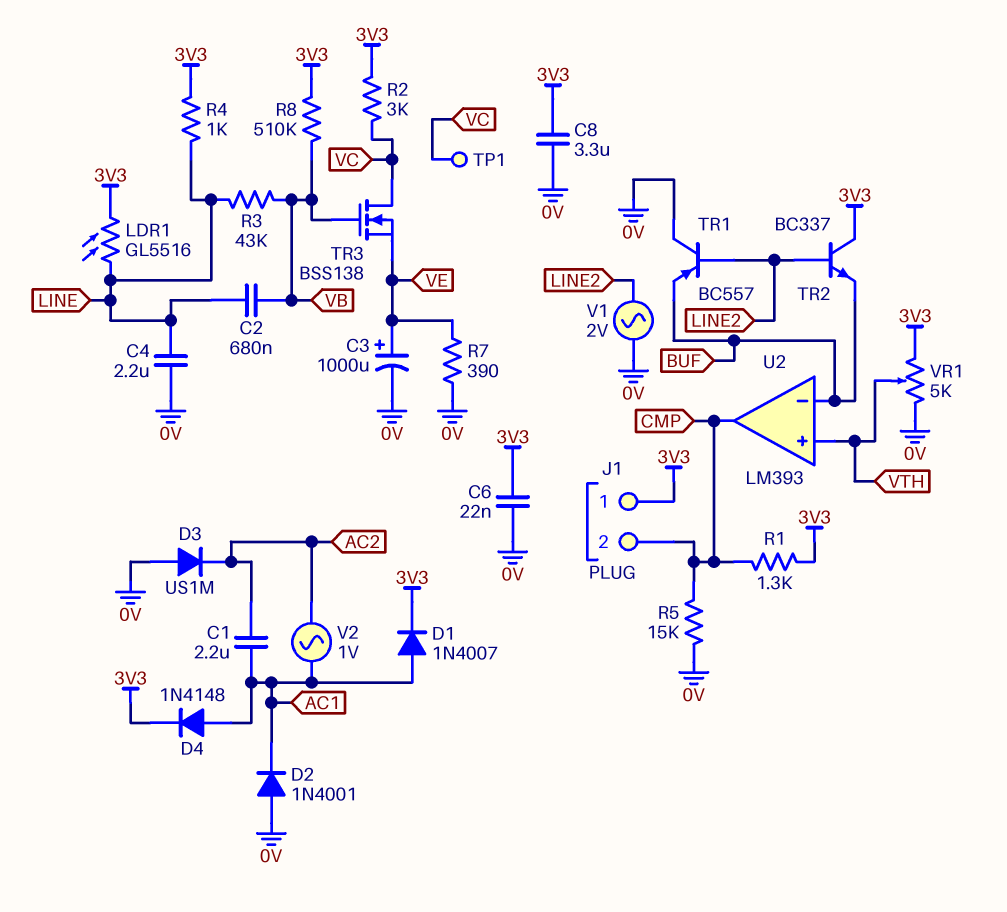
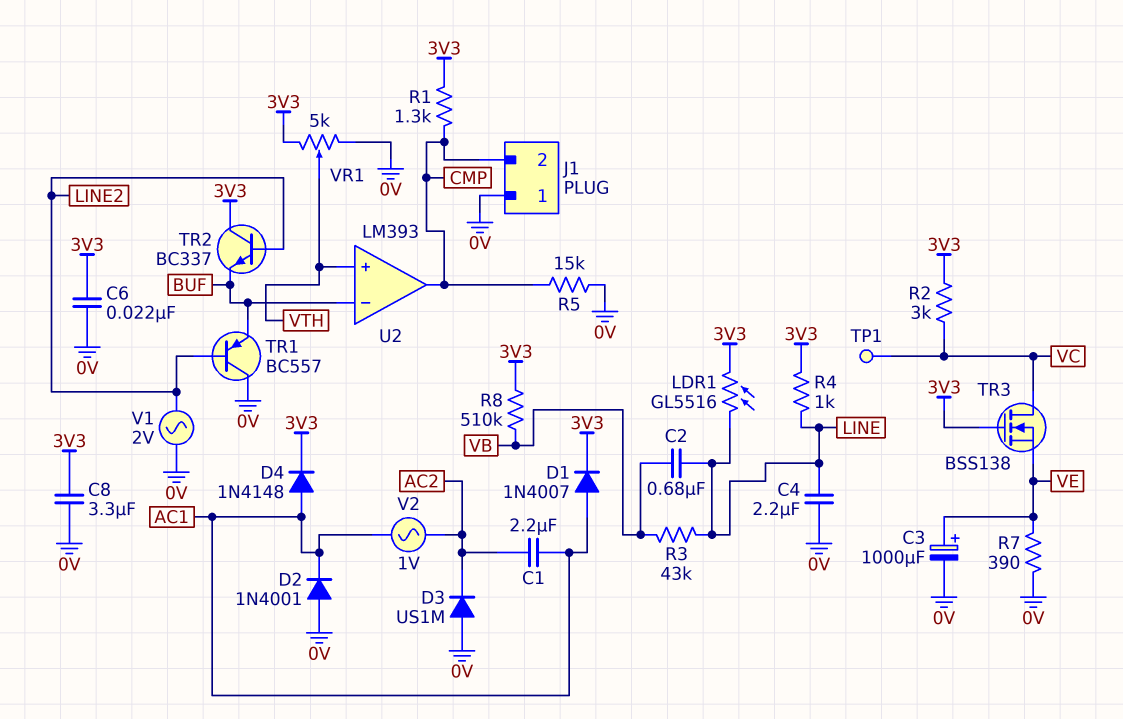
J1 pin 1: 3V3 -> 0V
TR3: NMOS BSS138 (G VB, D VC, S VE) -> NMOS BSS138 (G 3V3, D VC, S VE)

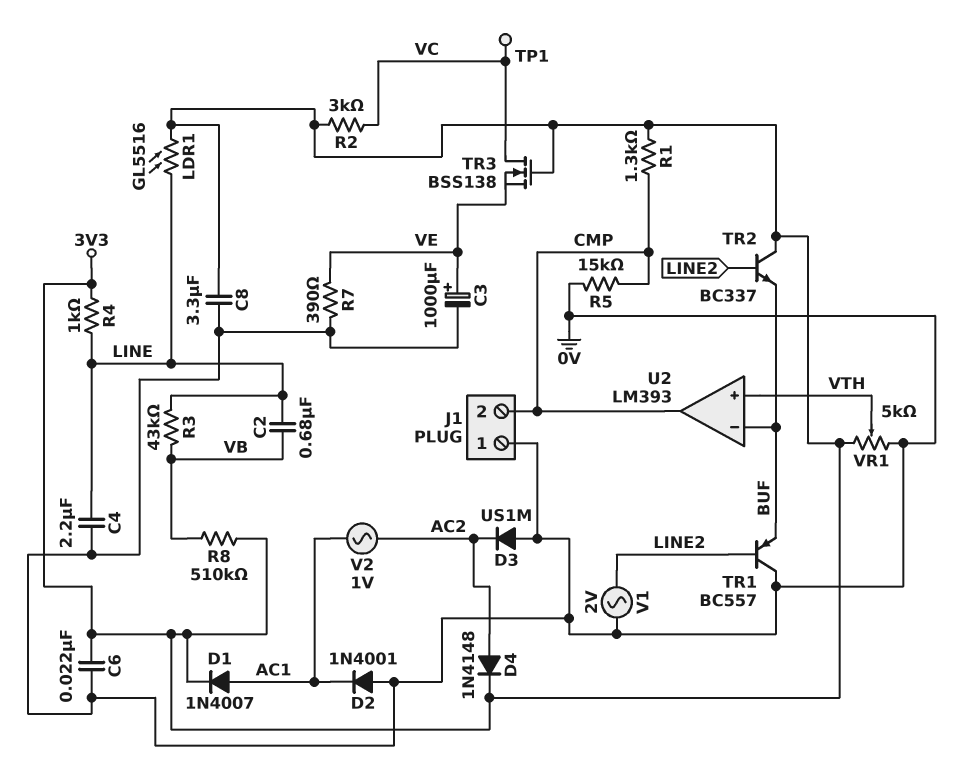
C1: 2.2uF (AC1, AC2) -> none
D4: diode 1N4148 (A AC1, K 3V3) -> diode 1N4148 (A AC2, K 3V3)

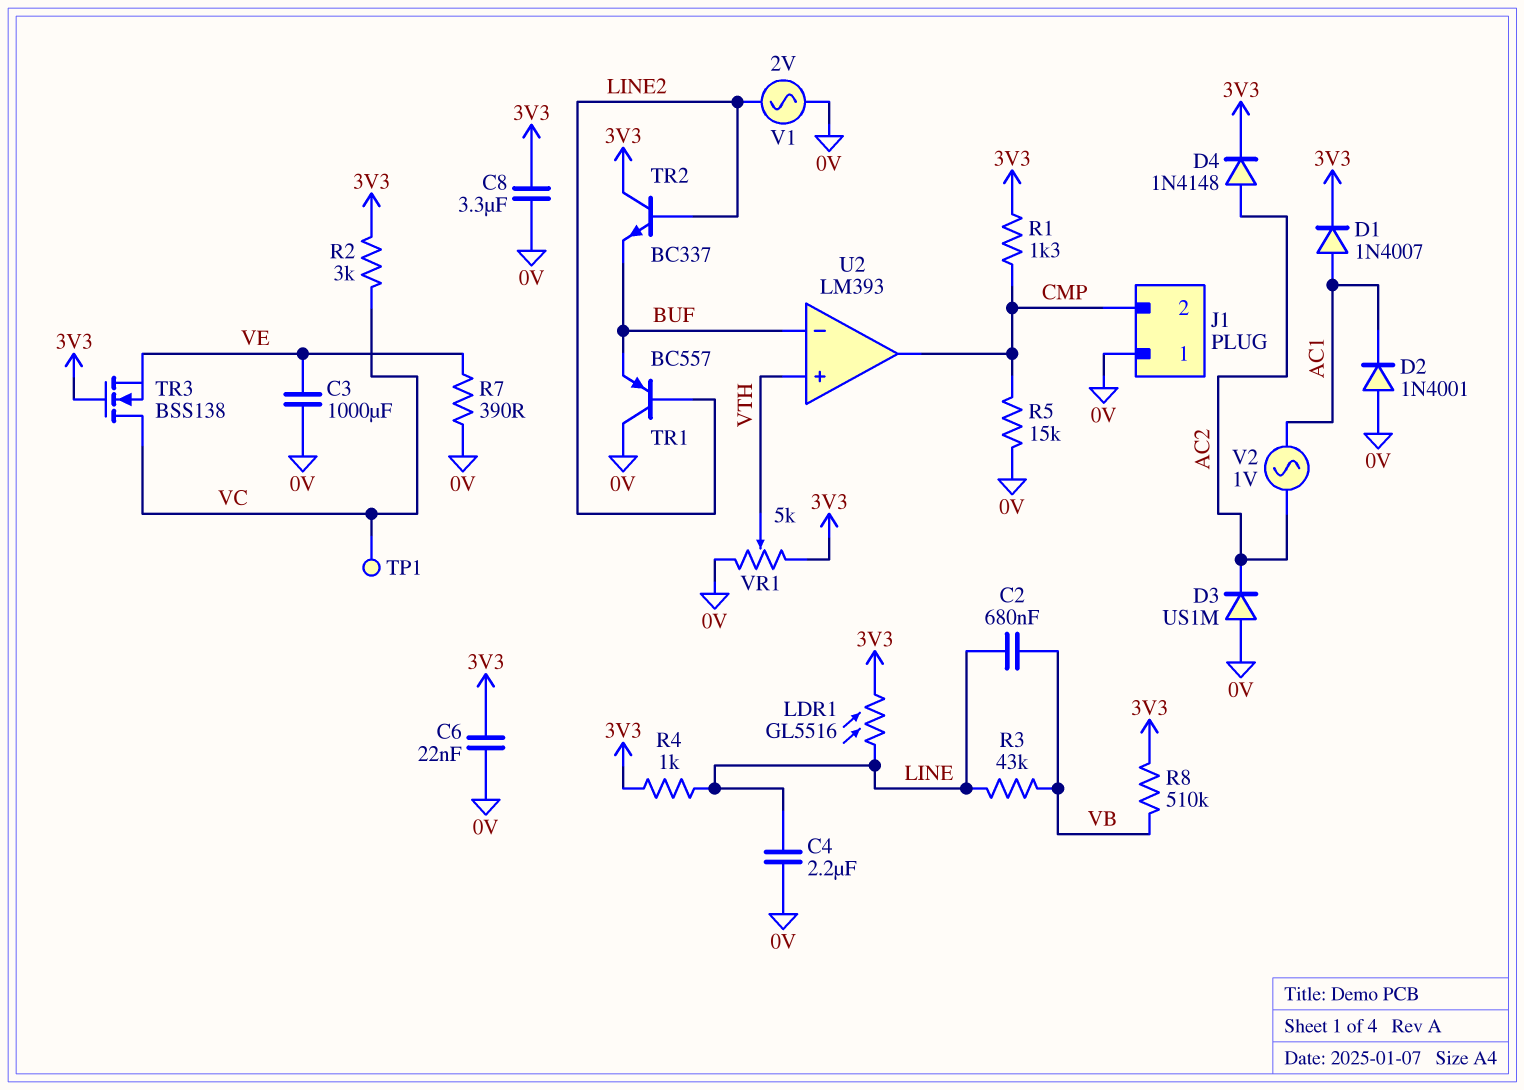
C3: 1000uF (plus VE, minus 0V) -> 1000uF (0V, VE)

